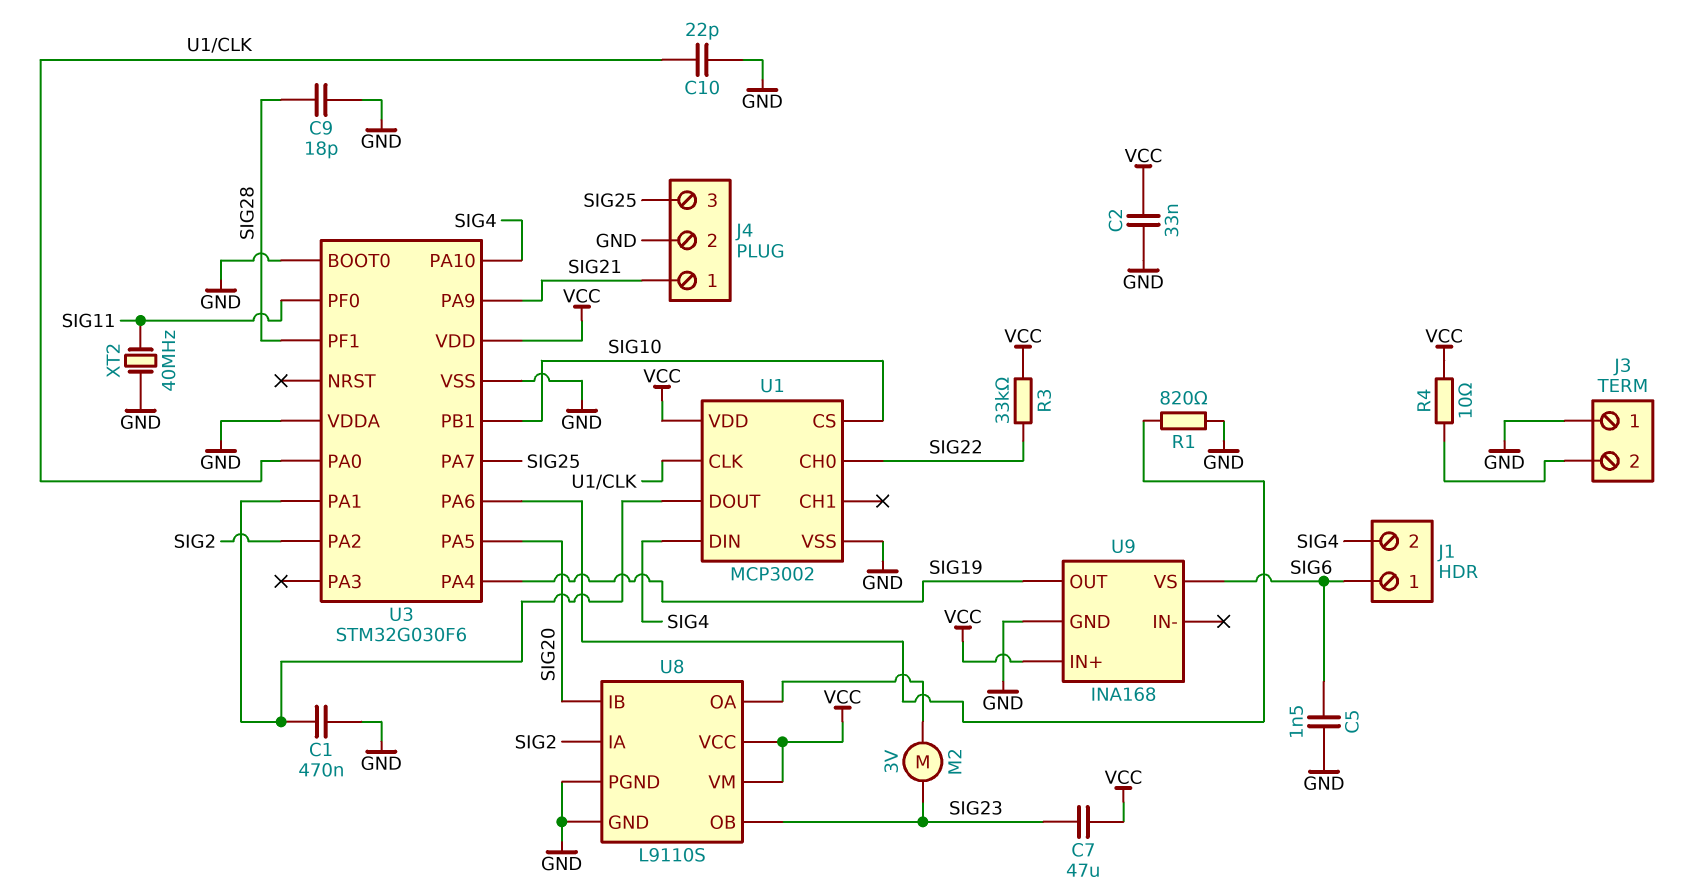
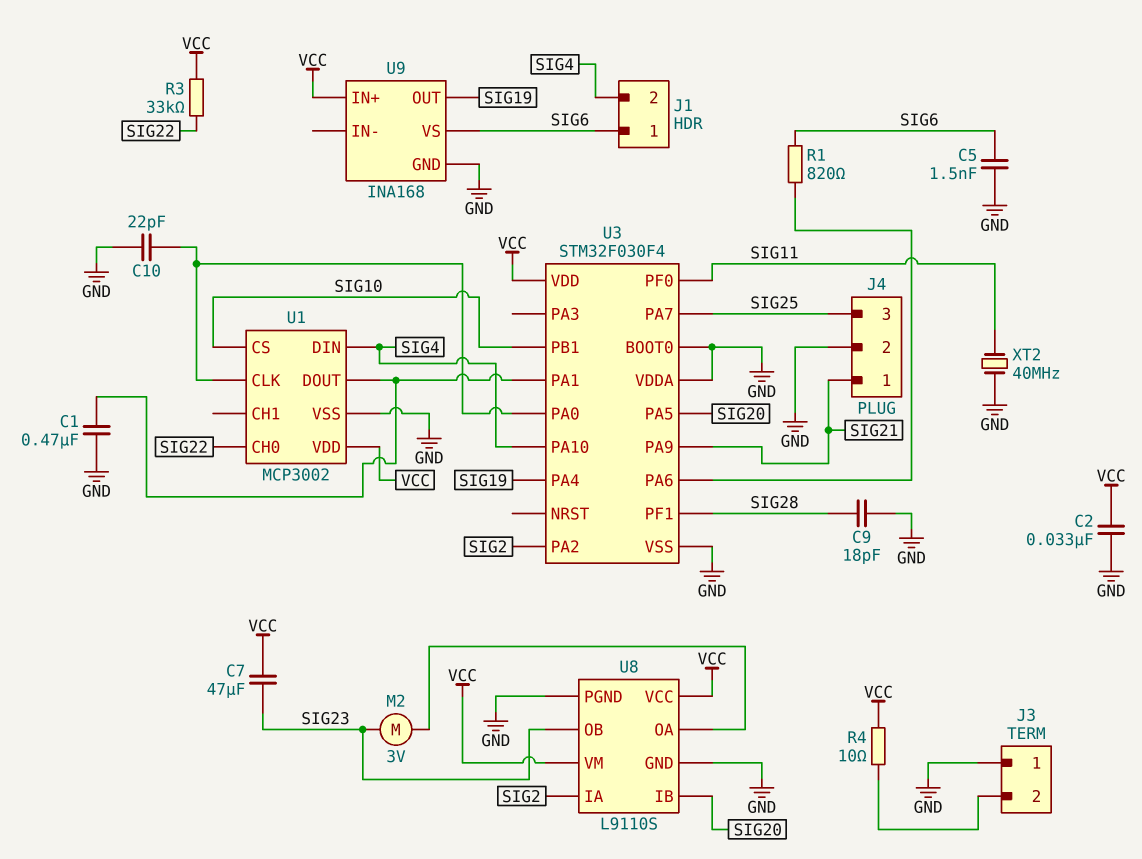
R1: 820 (GND, U3/PA6) -> 820 (SIG6, U3/PA6)
U3: STM32G030F6 -> STM32F030F4

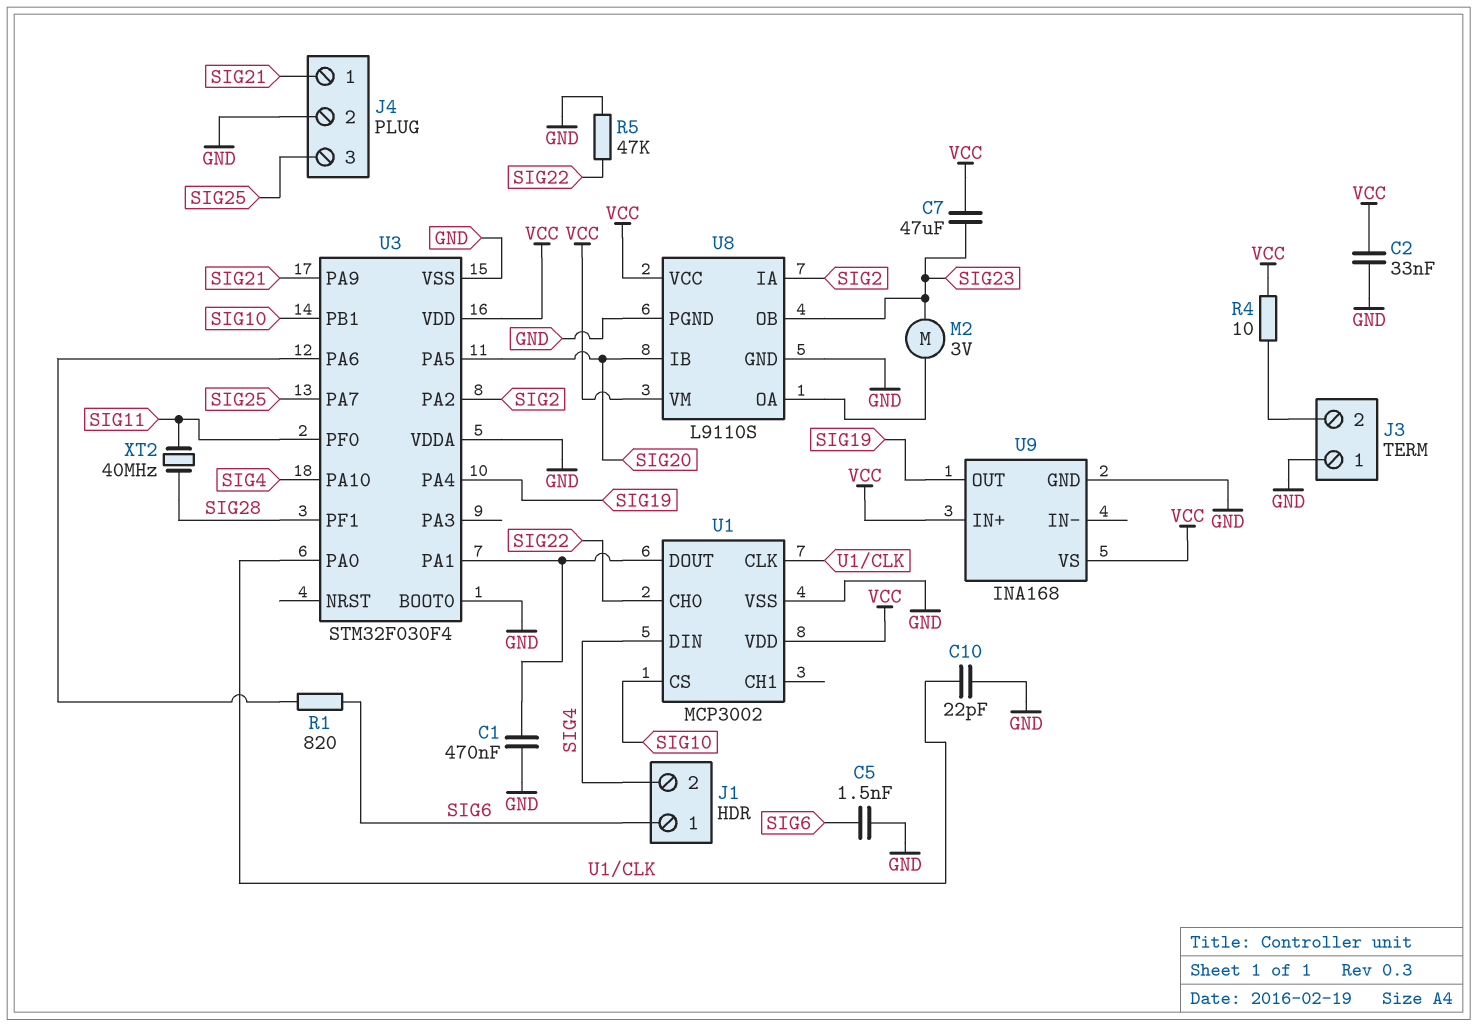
C9: 18pF (GND, SIG28) -> none
R3: 33k (SIG22, VCC) -> none
R5: none -> 47k (GND, SIG22)
U9 pin VS: SIG6 -> VCC
XT2: 40MHz (GND, SIG11) -> 40MHz (SIG11, SIG28)

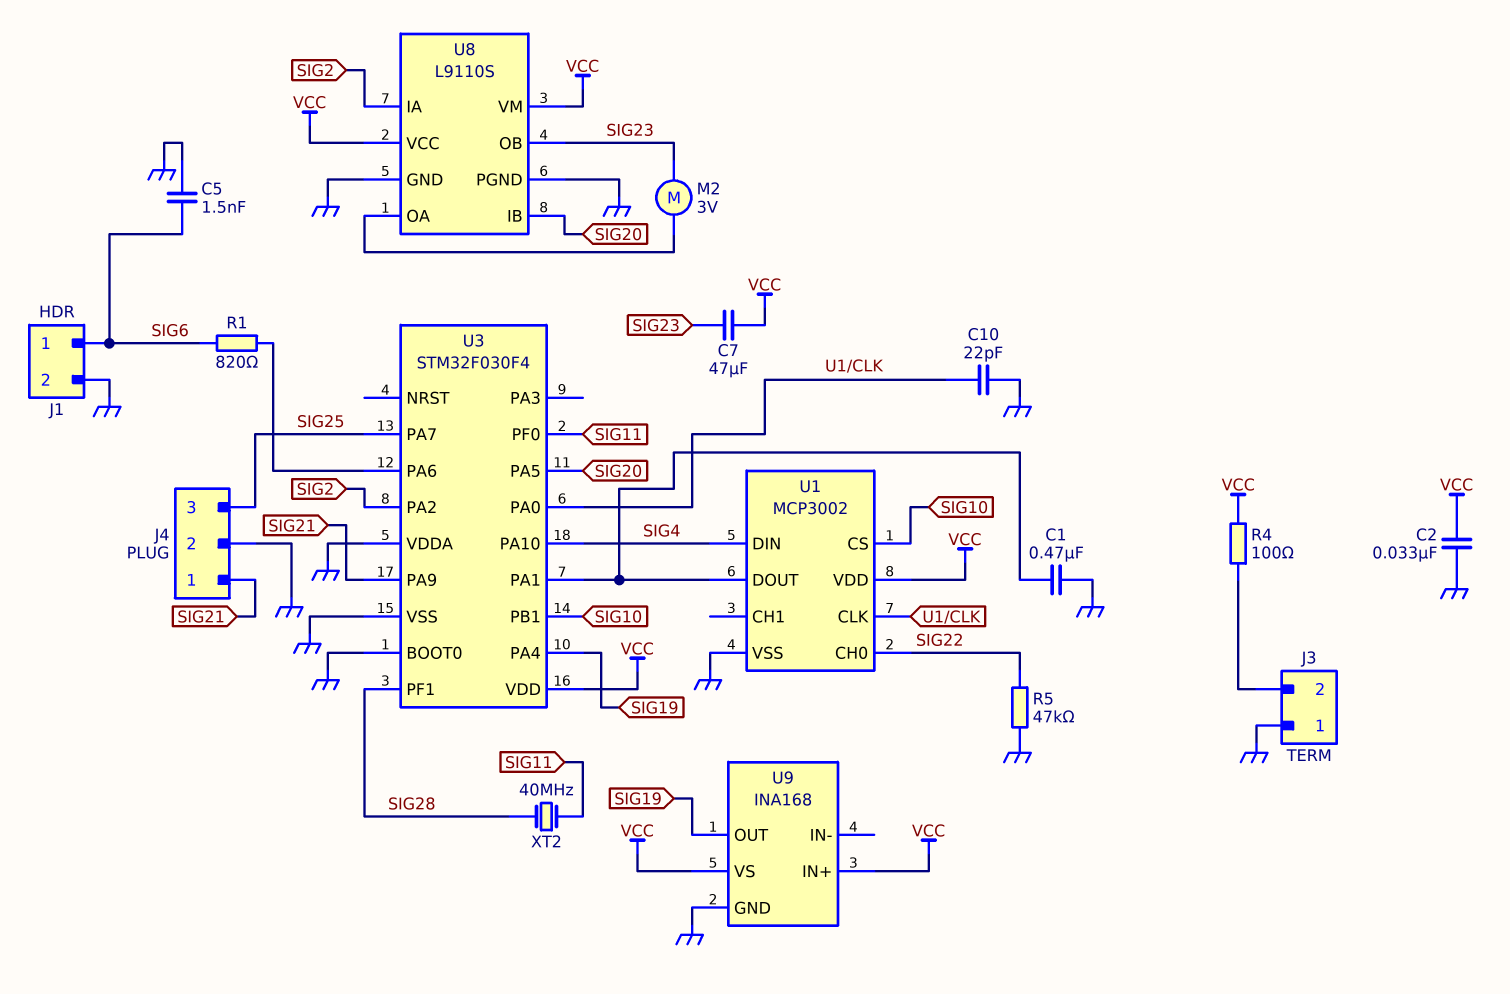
J1 pin 2: SIG4 -> GND
R4: 10 (J3/2, VCC) -> 100 (J3/2, VCC)

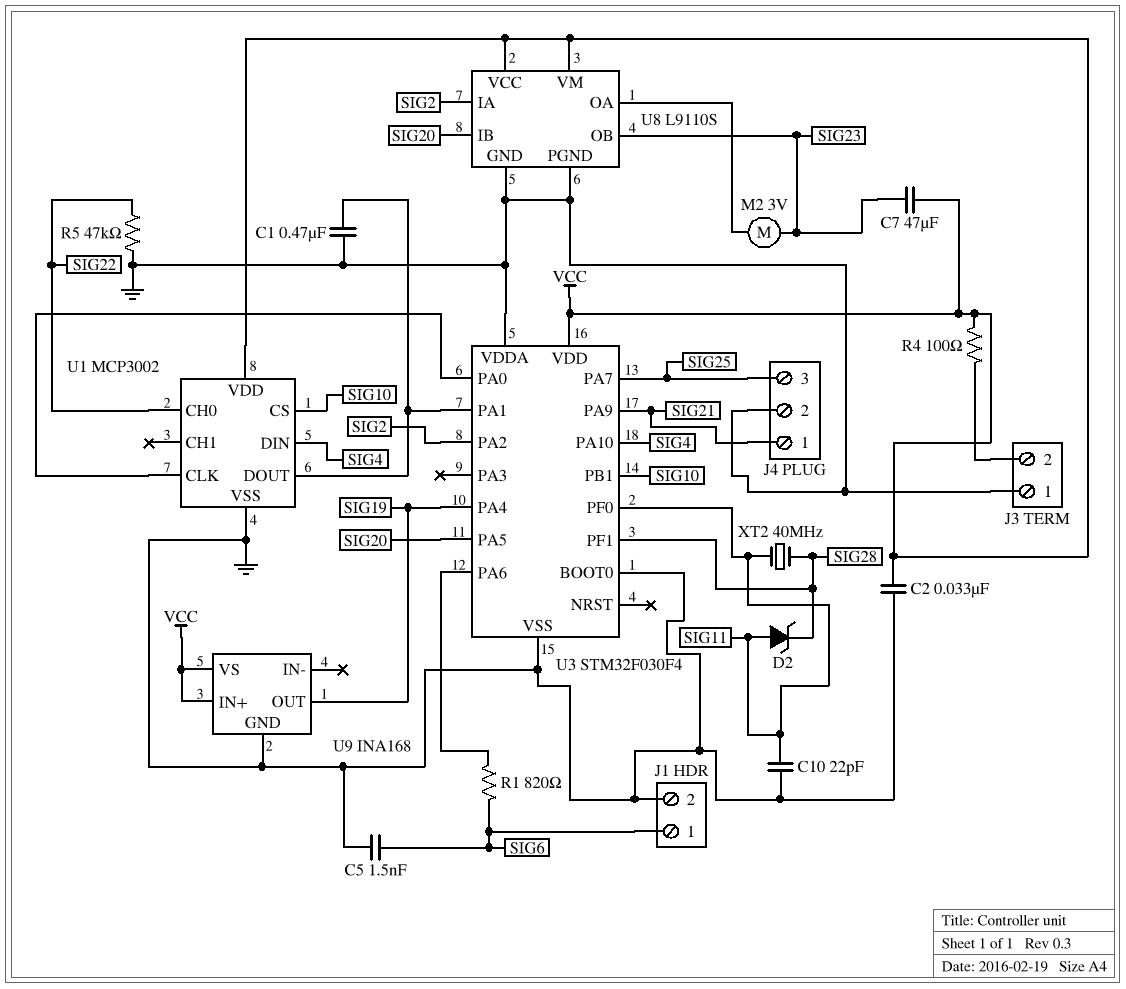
C10: 22pF (GND, U1/CLK) -> 22pF (GND, SIG11)
D2: none -> zener (A SIG11, K SIG28)

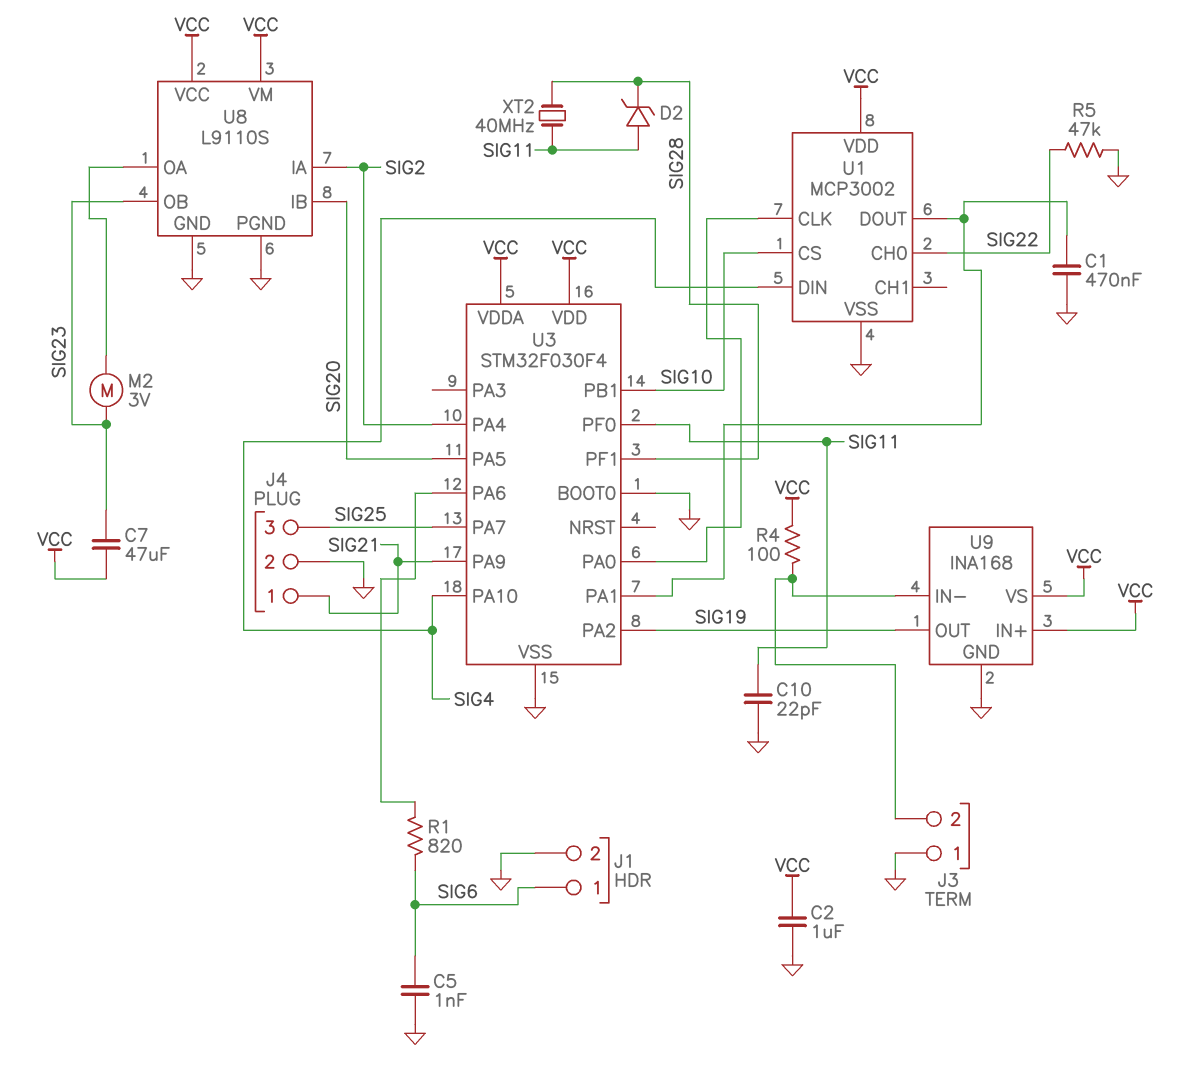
C2: 33nF (GND, VCC) -> 1uF (GND, VCC)
C5: 1.5nF (GND, SIG6) -> 1nF (GND, SIG6)
U3 pin PA2: SIG2 -> SIG19
U3 pin PA4: SIG19 -> SIG2
U3 pin VDDA: GND -> VCC
U9 pin IN-: none -> J3/2

